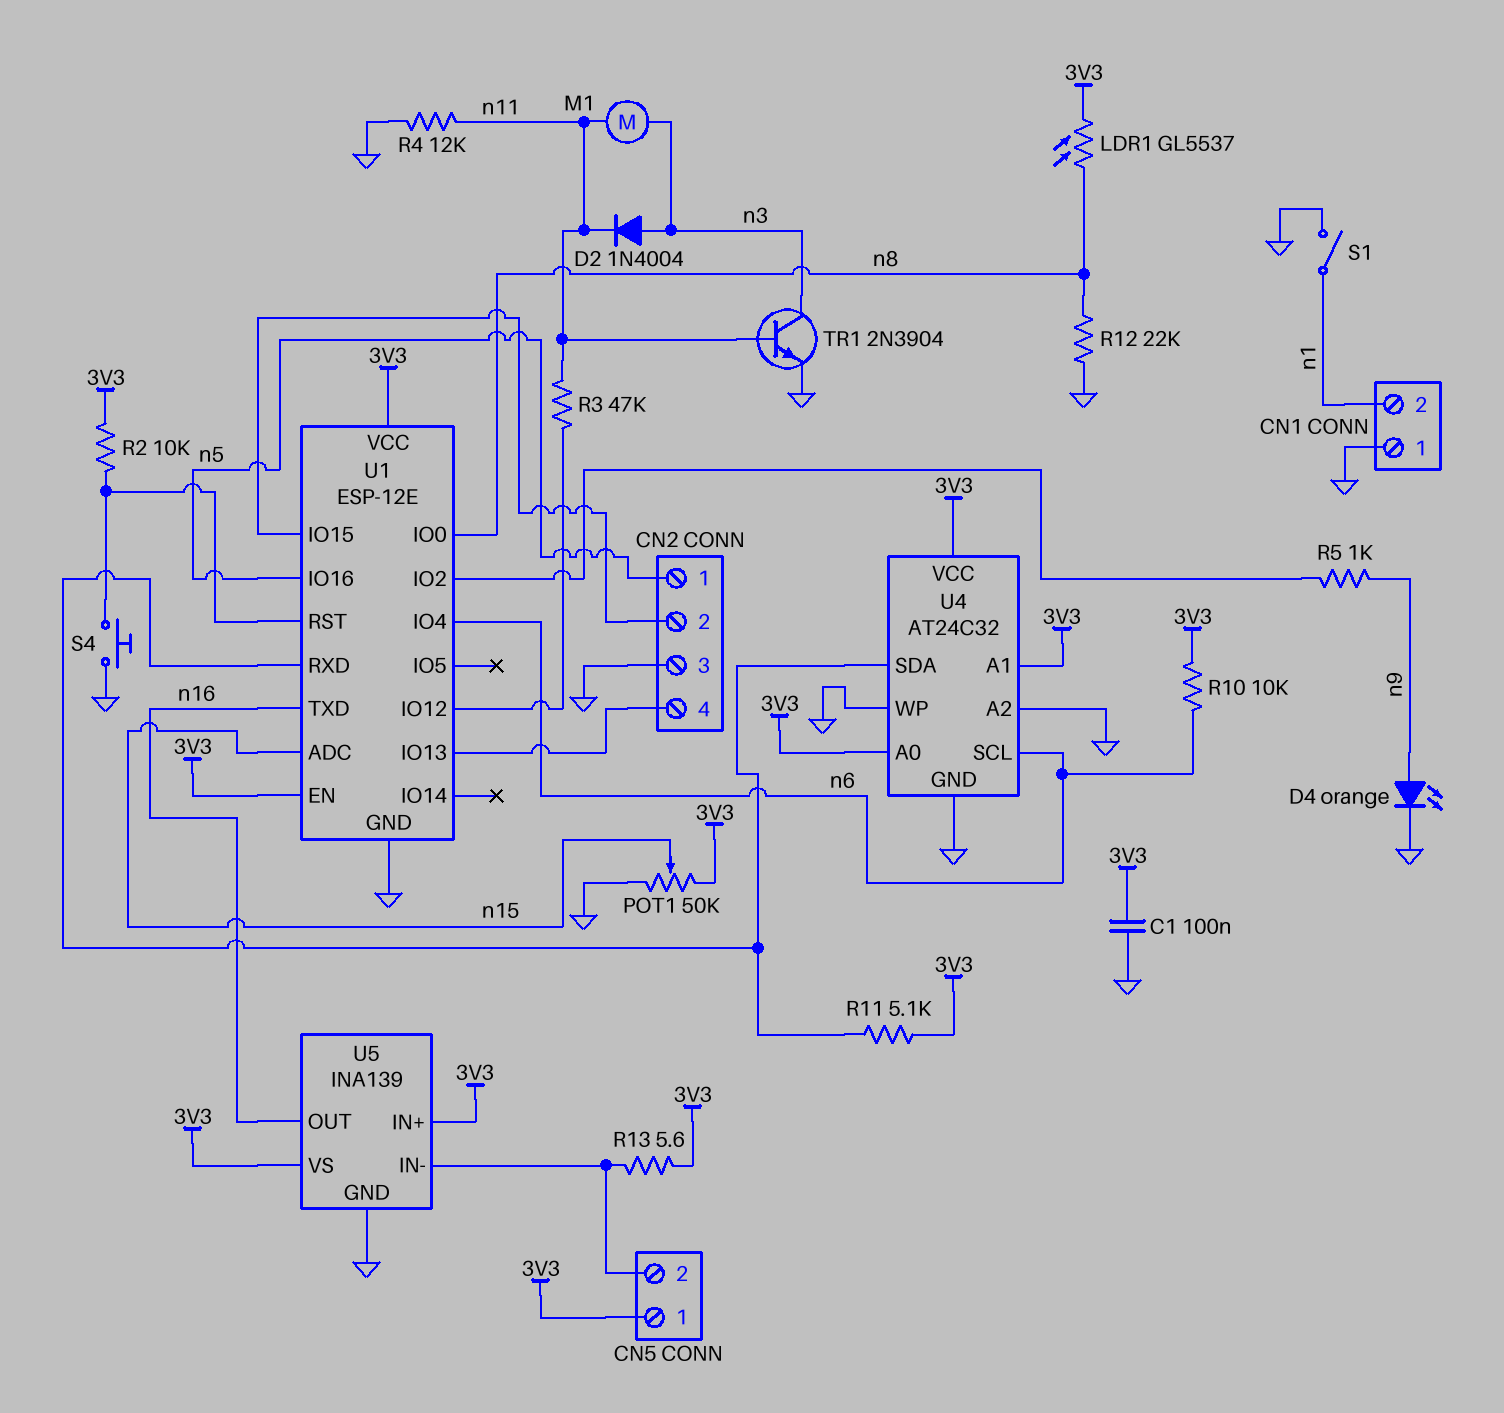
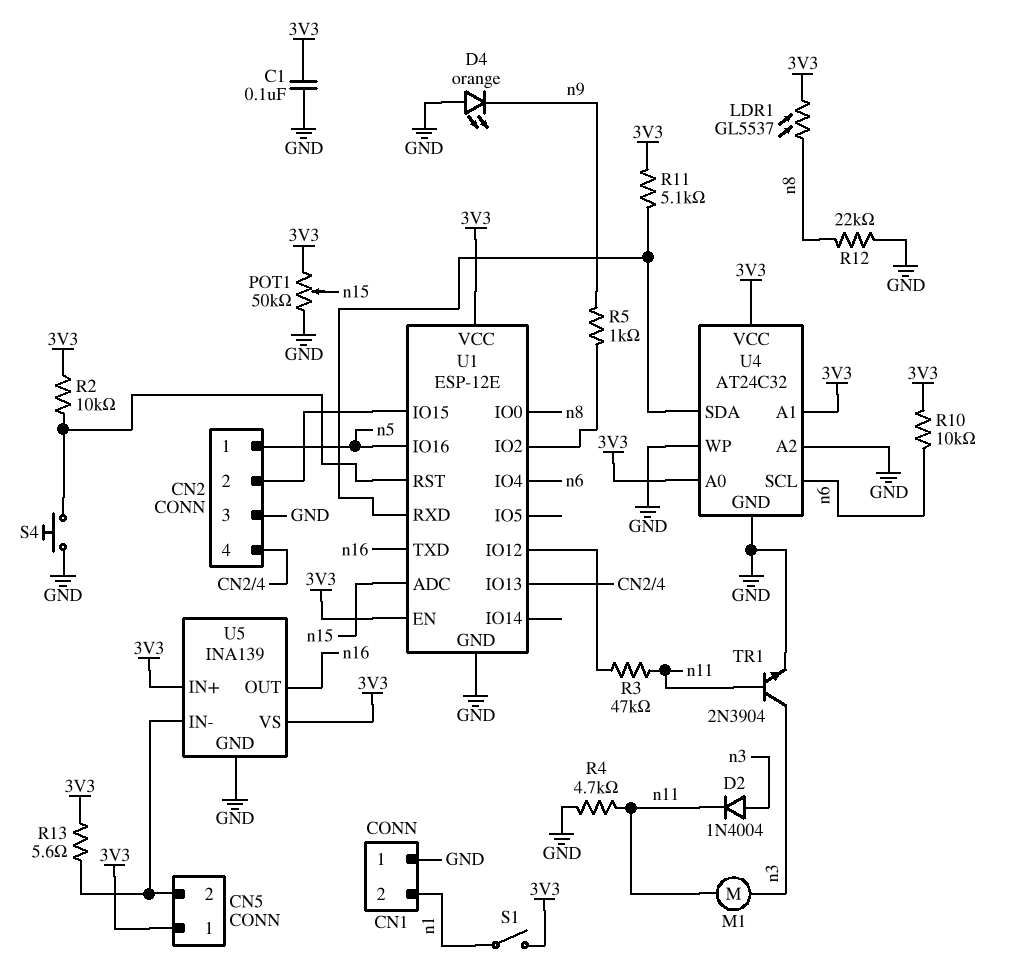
D4: LED orange (A n9, K GND) -> LED orange (A GND, K n9)
R4: 12k (GND, n11) -> 4.7k (GND, n11)
S1: switch (GND, n1) -> switch (3V3, n1)

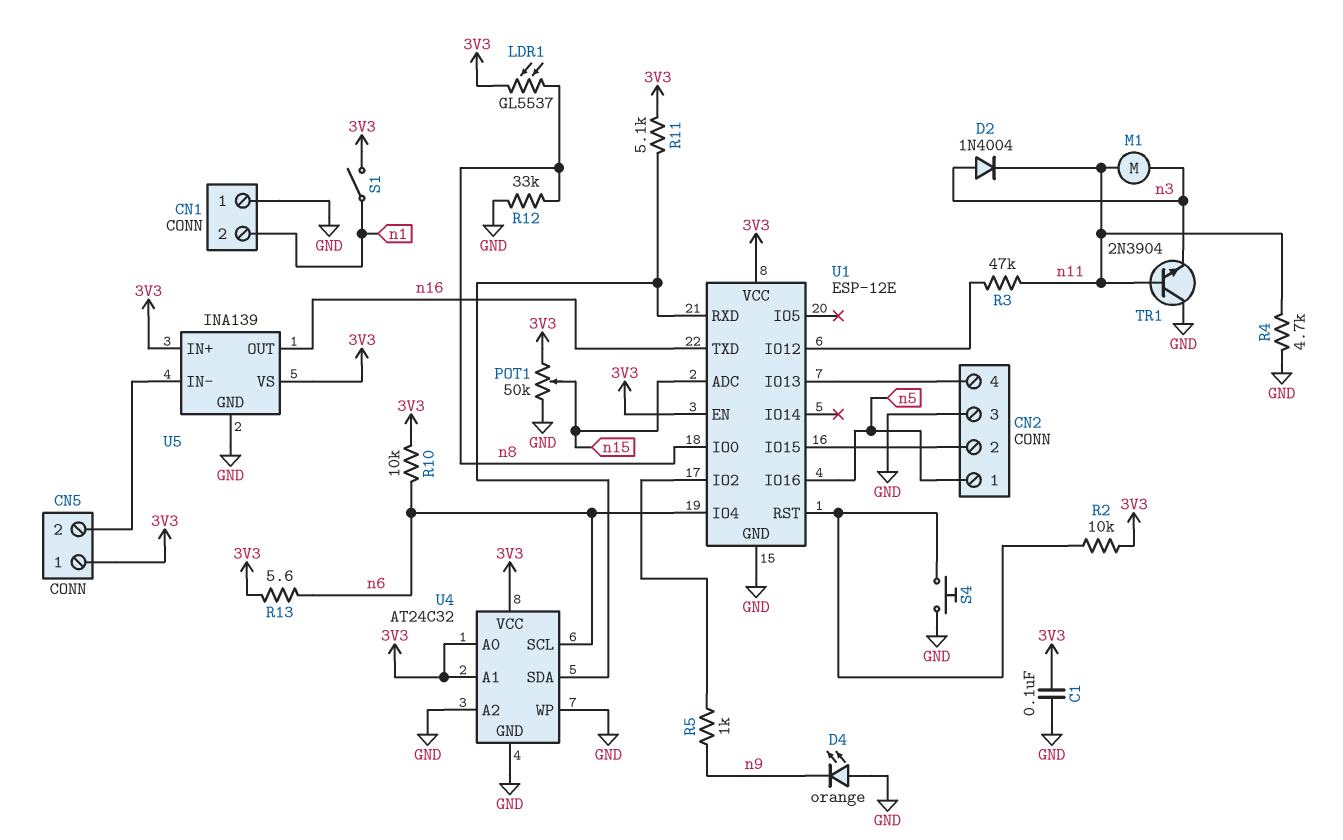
R12: 22k (GND, n8) -> 33k (GND, n8)
R13: 5.6 (3V3, CN5/2) -> 5.6 (3V3, n6)
TR1: NPN 2N3904 (B n11, C n3, E GND) -> NPN 2N3904 (B n11, C GND, E n3)

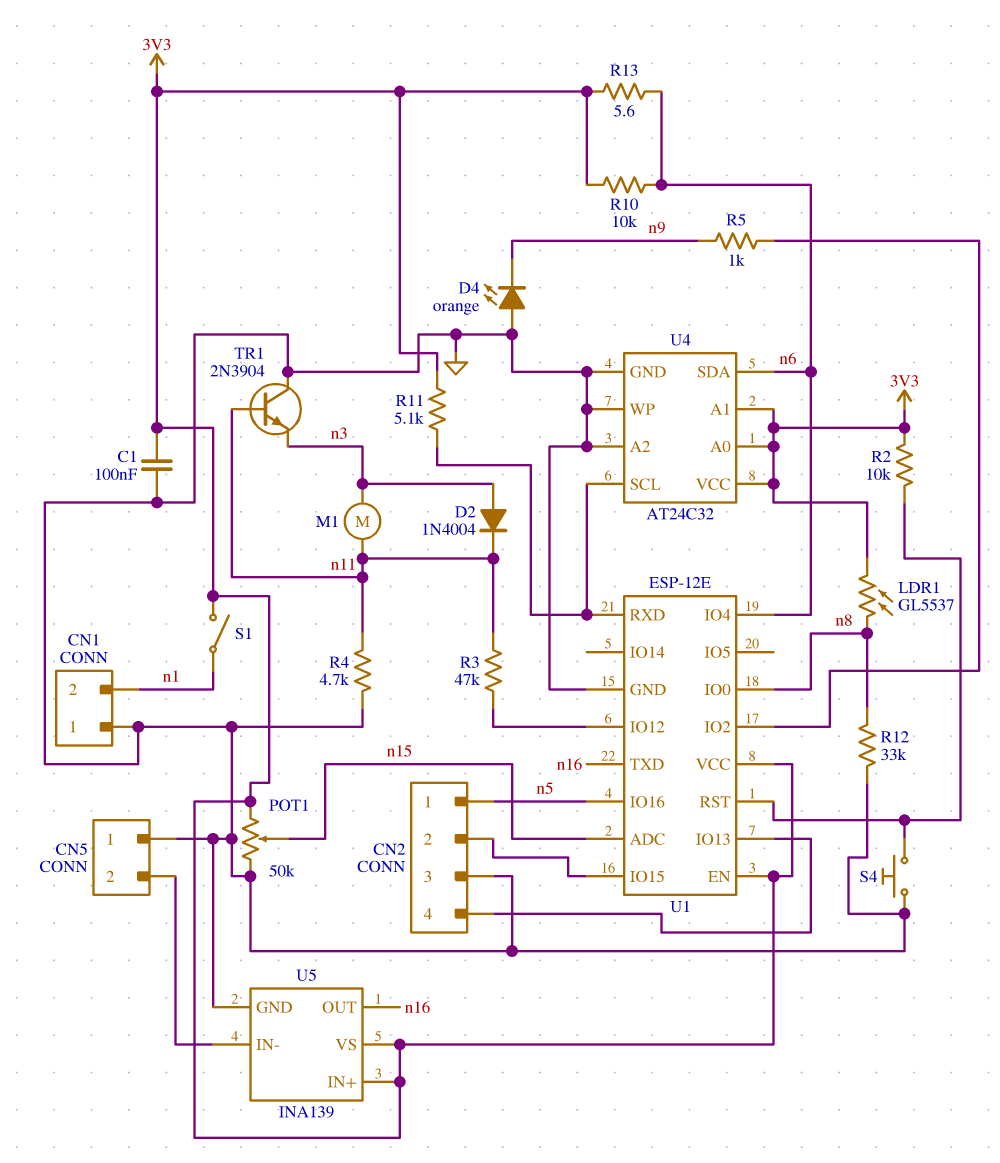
CN5 pin 1: 3V3 -> GND
U4 pin SCL: n6 -> U1/RXD
U4 pin SDA: U1/RXD -> n6

